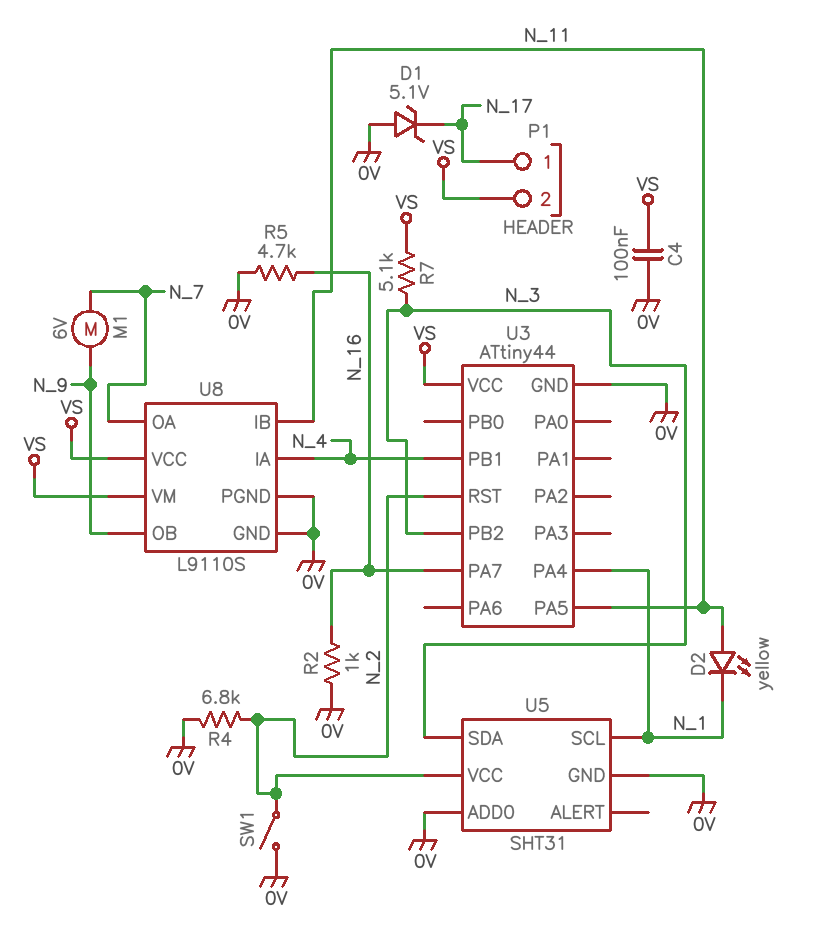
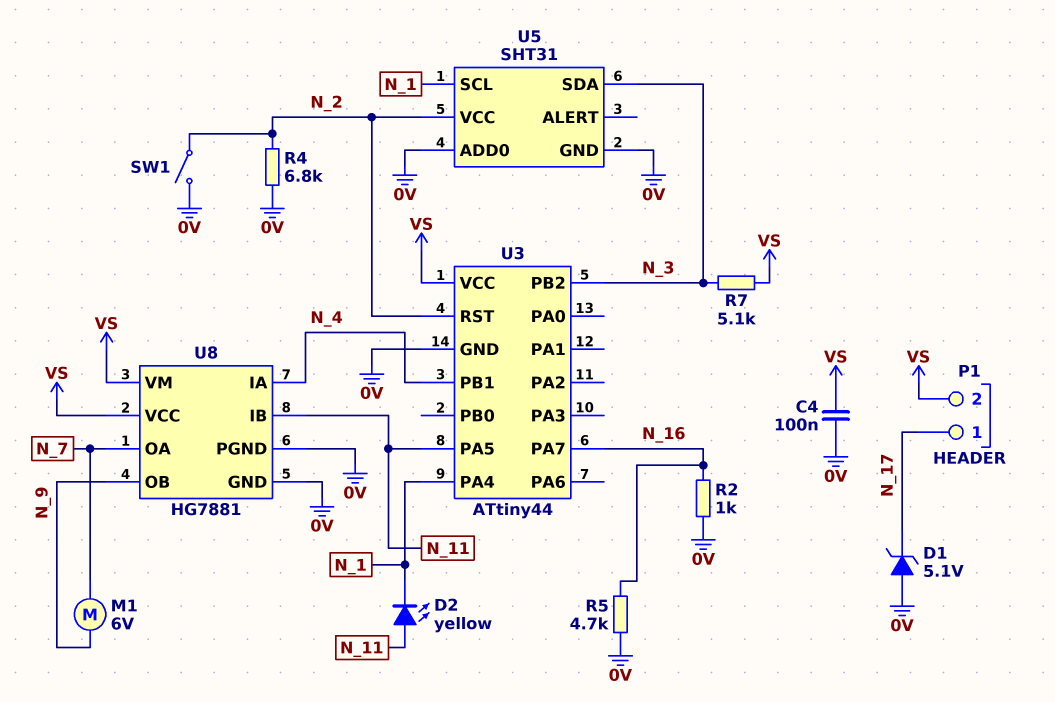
U8: L9110S -> HG7881

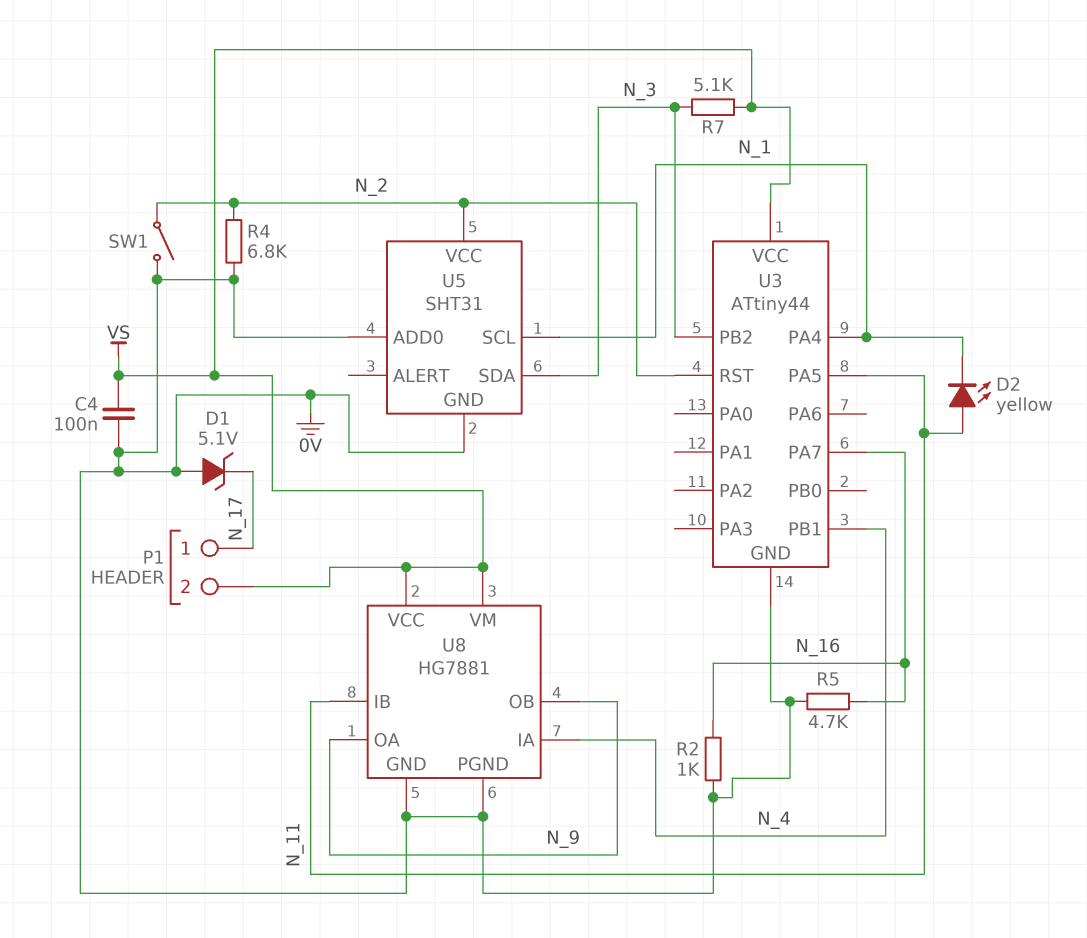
M1: motor 6V (N_7, N_9) -> none
U8 pin OA: N_7 -> N_9

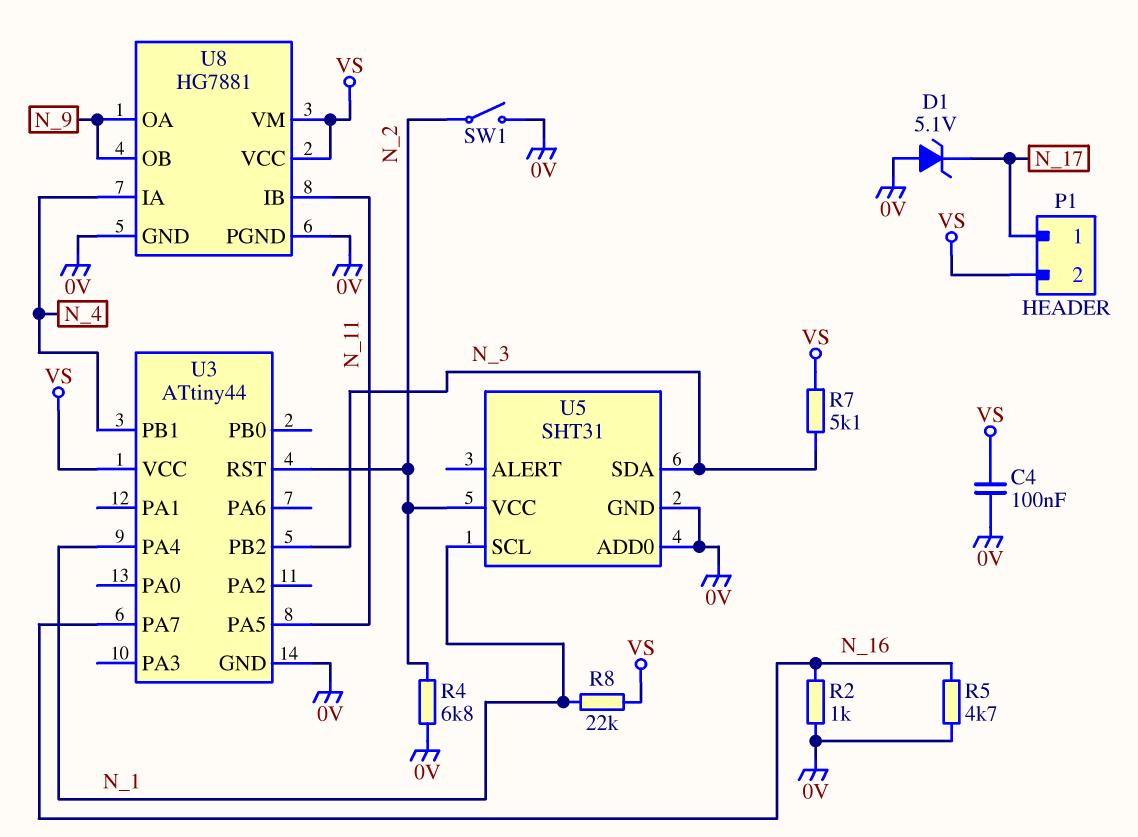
D2: LED yellow (A N_11, K N_1) -> none
R8: none -> 22k (N_1, VS)

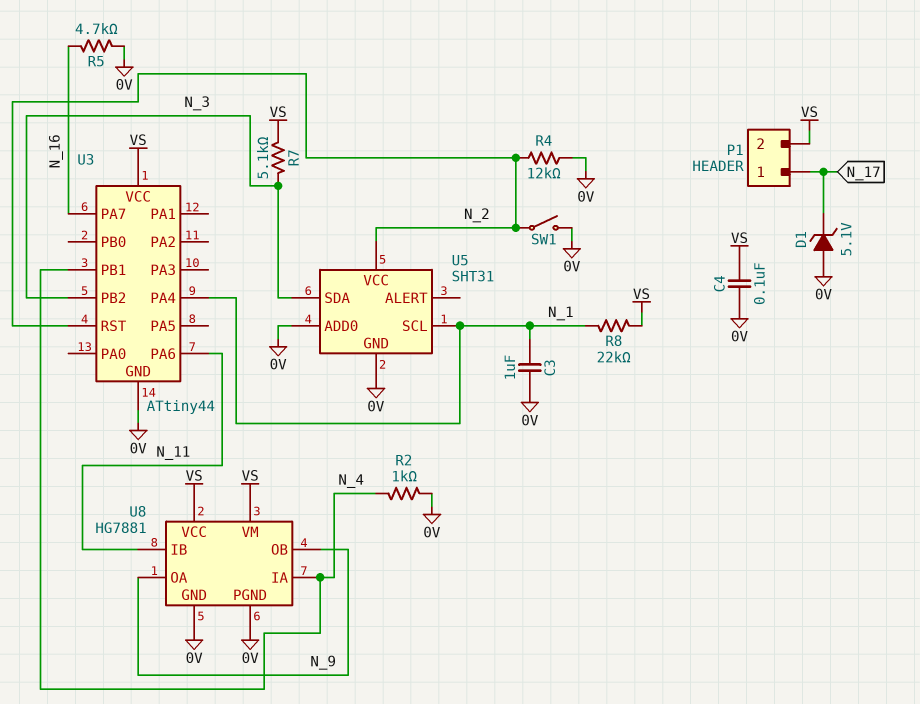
C3: none -> 1uF (0V, N_1)
R2: 1k (0V, N_16) -> 1k (0V, N_4)
R4: 6.8k (0V, N_2) -> 12k (0V, N_2)
U3 pin PA5: N_11 -> none
U3 pin PA6: none -> N_11

